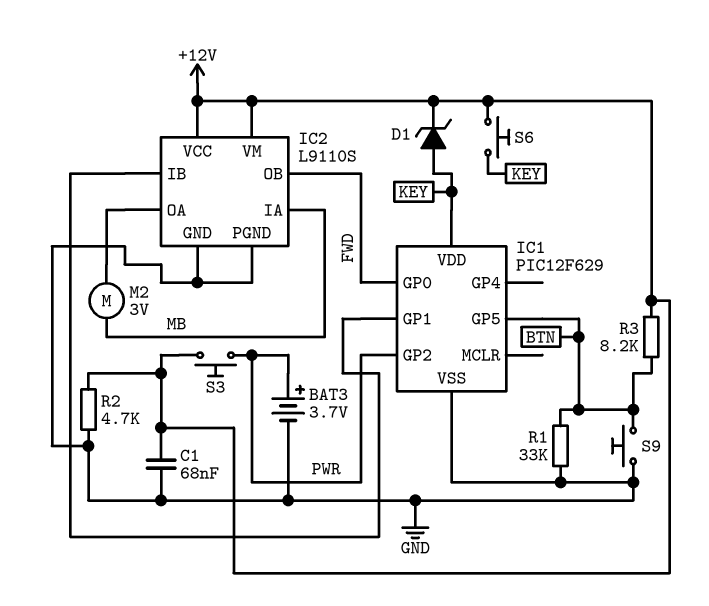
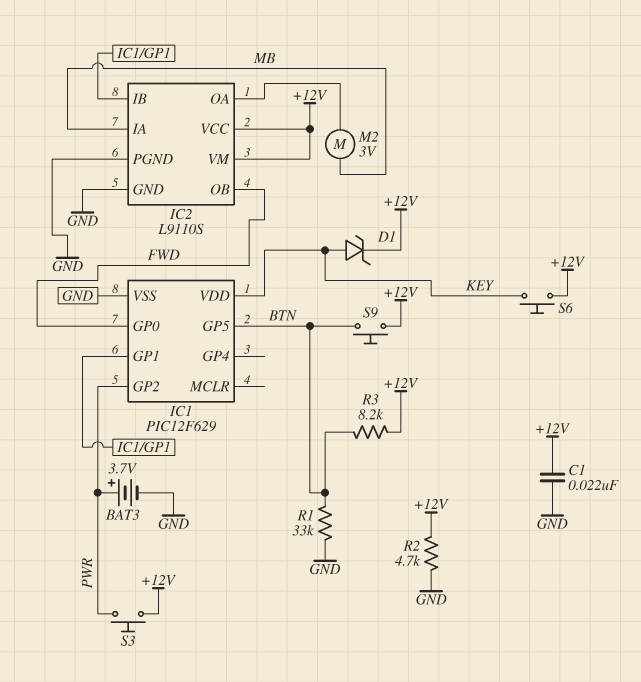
C1: 68nF (+12V, GND) -> 22nF (+12V, GND)
S9: button (BTN, GND) -> button (+12V, BTN)

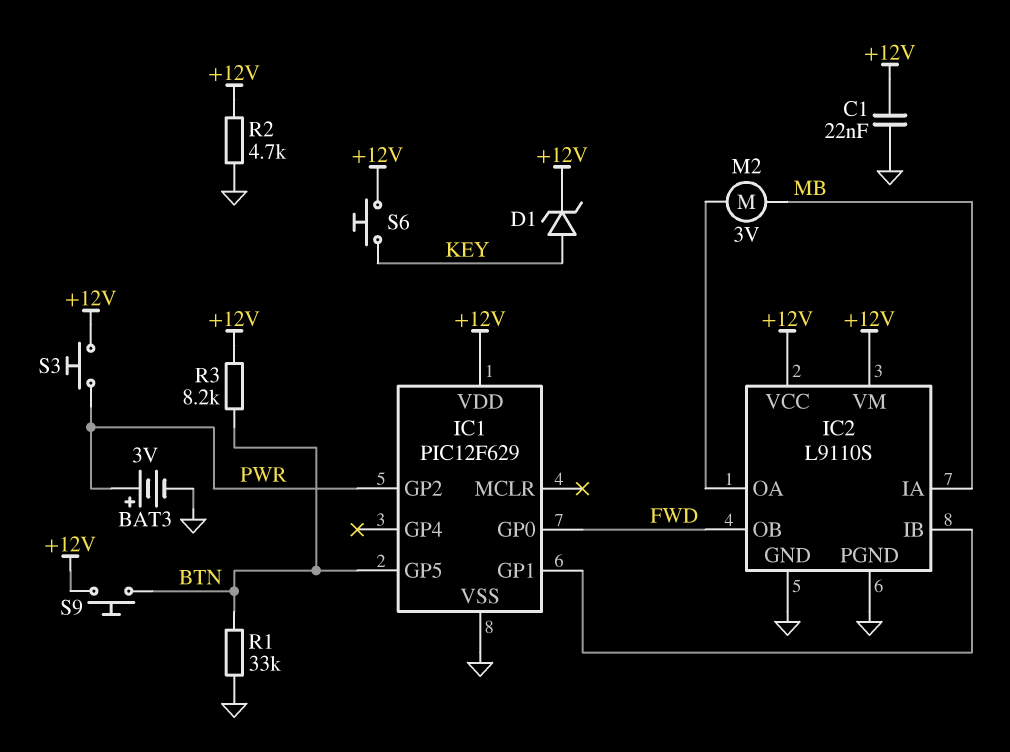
BAT3: 3.7V (plus PWR, minus GND) -> 3V (plus PWR, minus GND)
IC1 pin VDD: KEY -> +12V

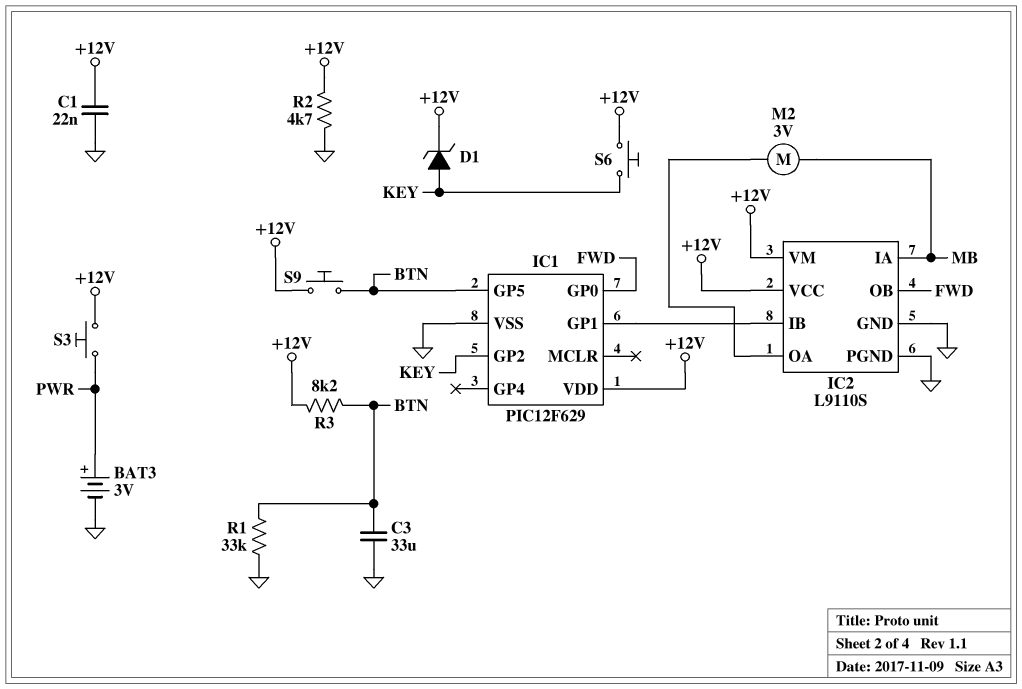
C3: none -> 33uF (BTN, GND)
IC1 pin GP2: PWR -> KEY

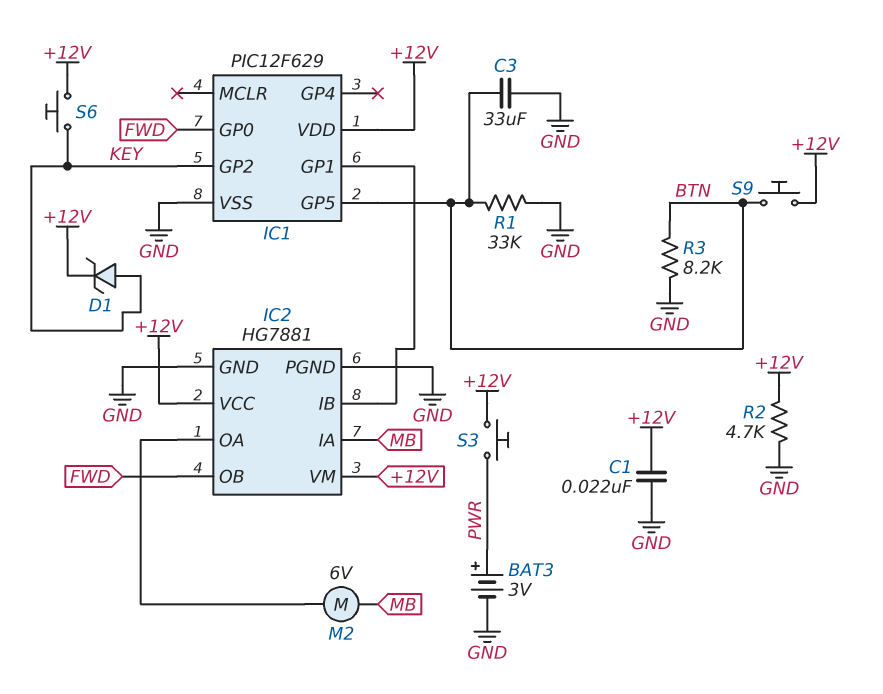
IC2: L9110S -> HG7881
M2: motor 3V (IC2/OA, MB) -> motor 6V (IC2/OA, MB)
R3: 8.2k (+12V, BTN) -> 8.2k (BTN, GND)

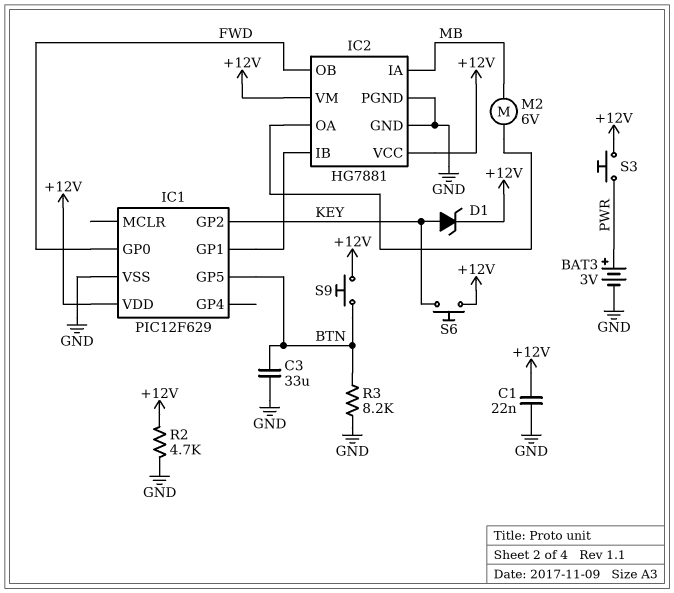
R1: 33k (BTN, GND) -> none

